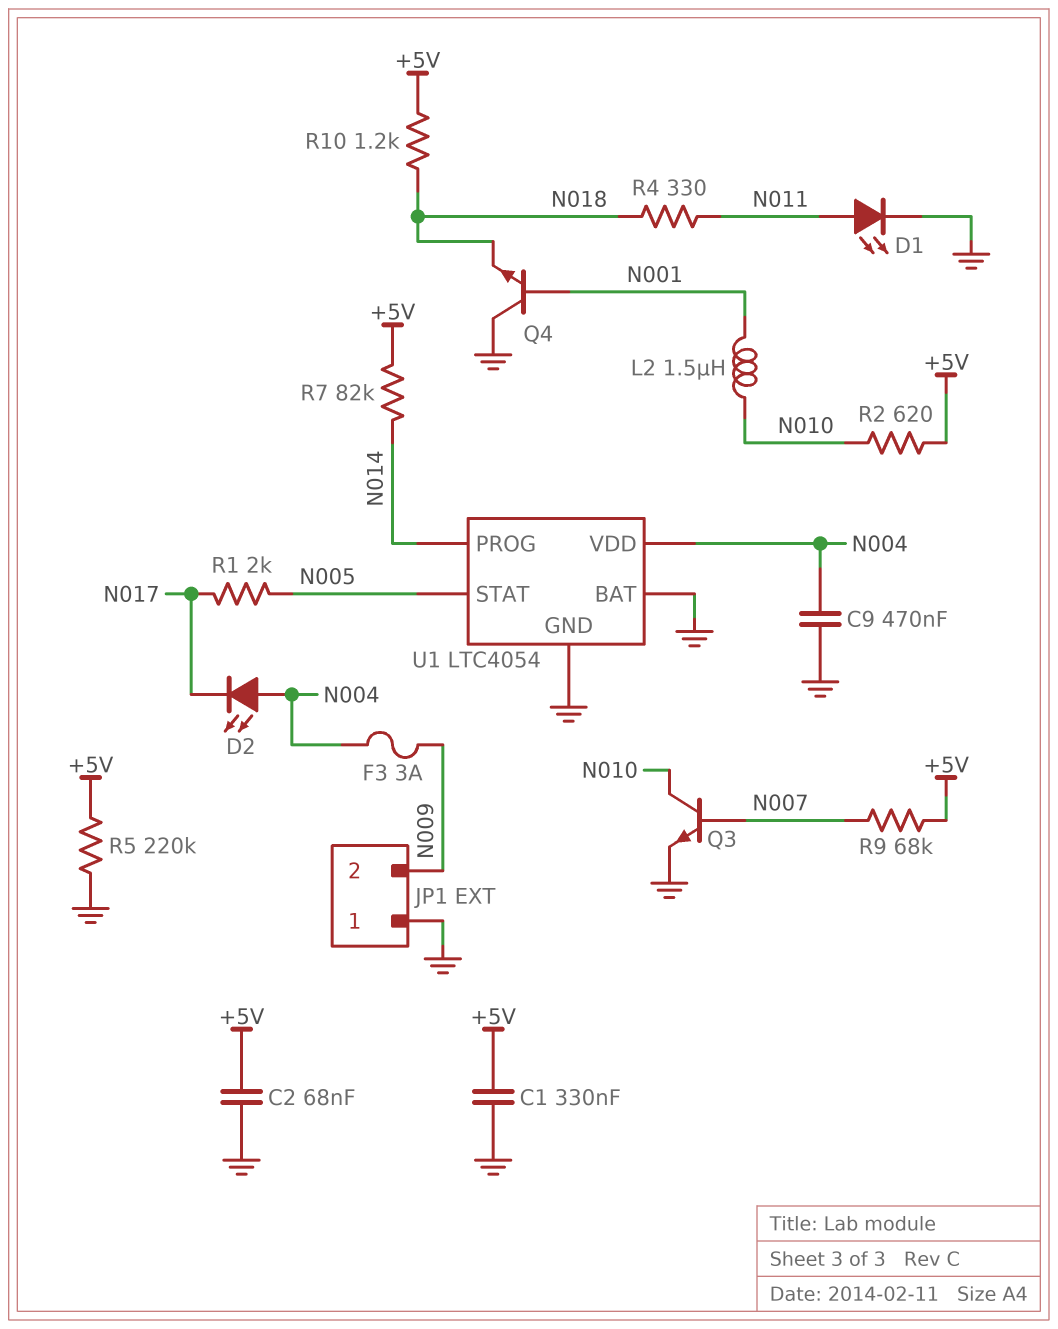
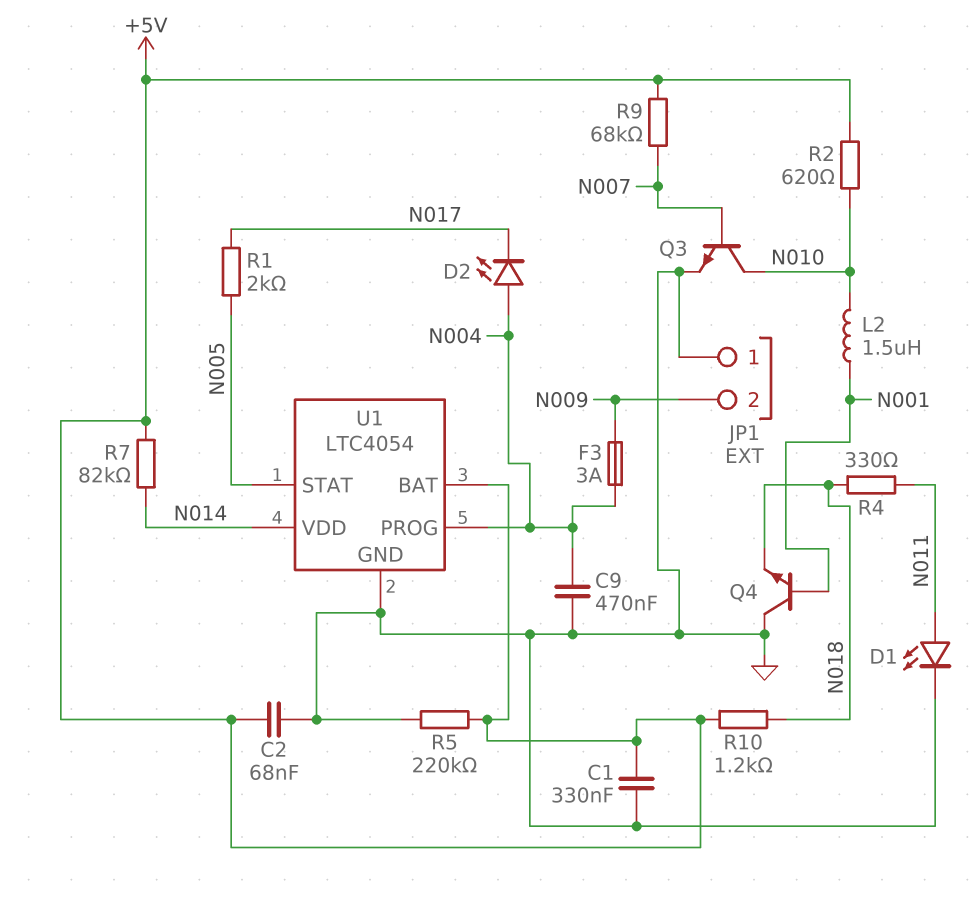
U1 pin BAT: GND -> +5V
U1 pin PROG: N014 -> N004
U1 pin VDD: N004 -> N014

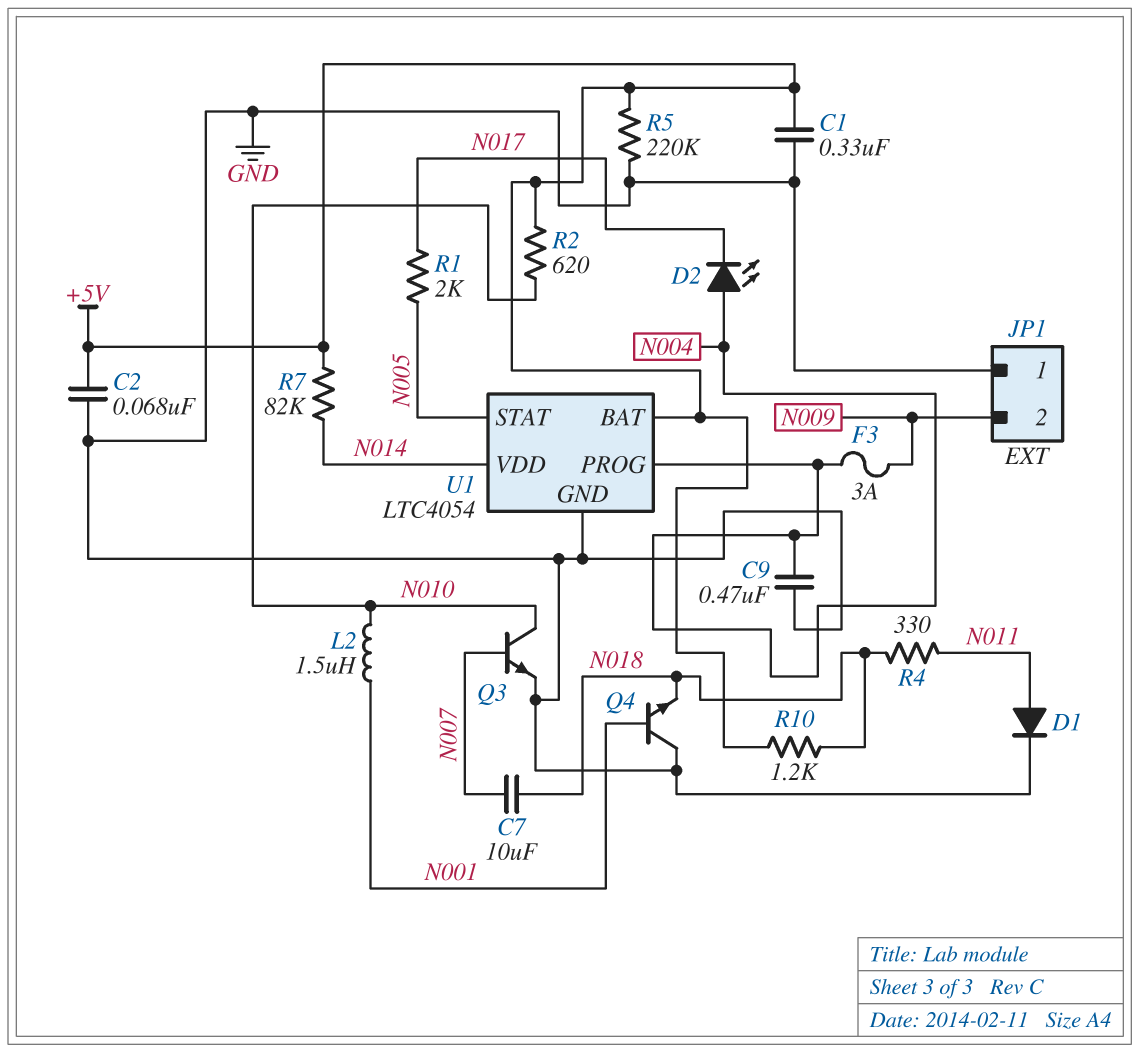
C7: none -> 10uF (N007, N018)
D1: LED (A N011, K GND) -> diode (A N011, K GND)
R9: 68k (+5V, N007) -> none

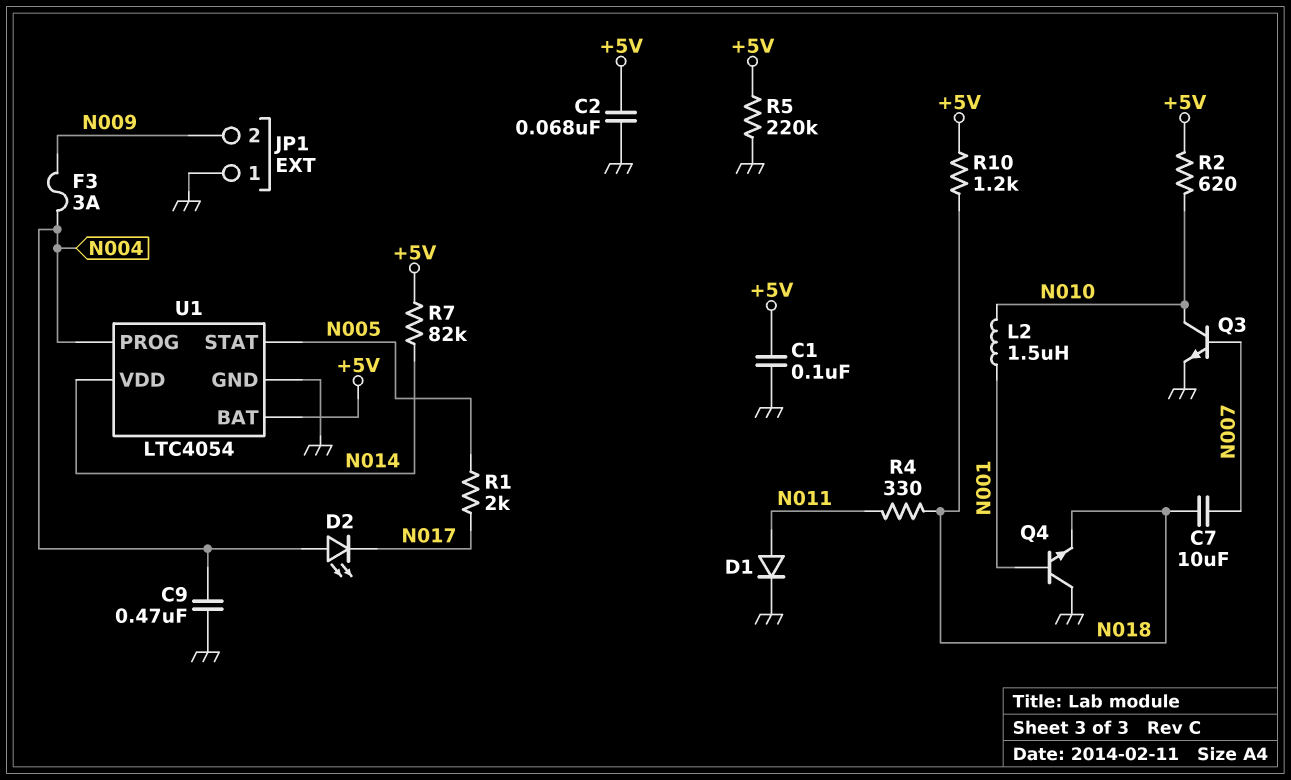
C1: 330nF (+5V, GND) -> 100nF (+5V, GND)

